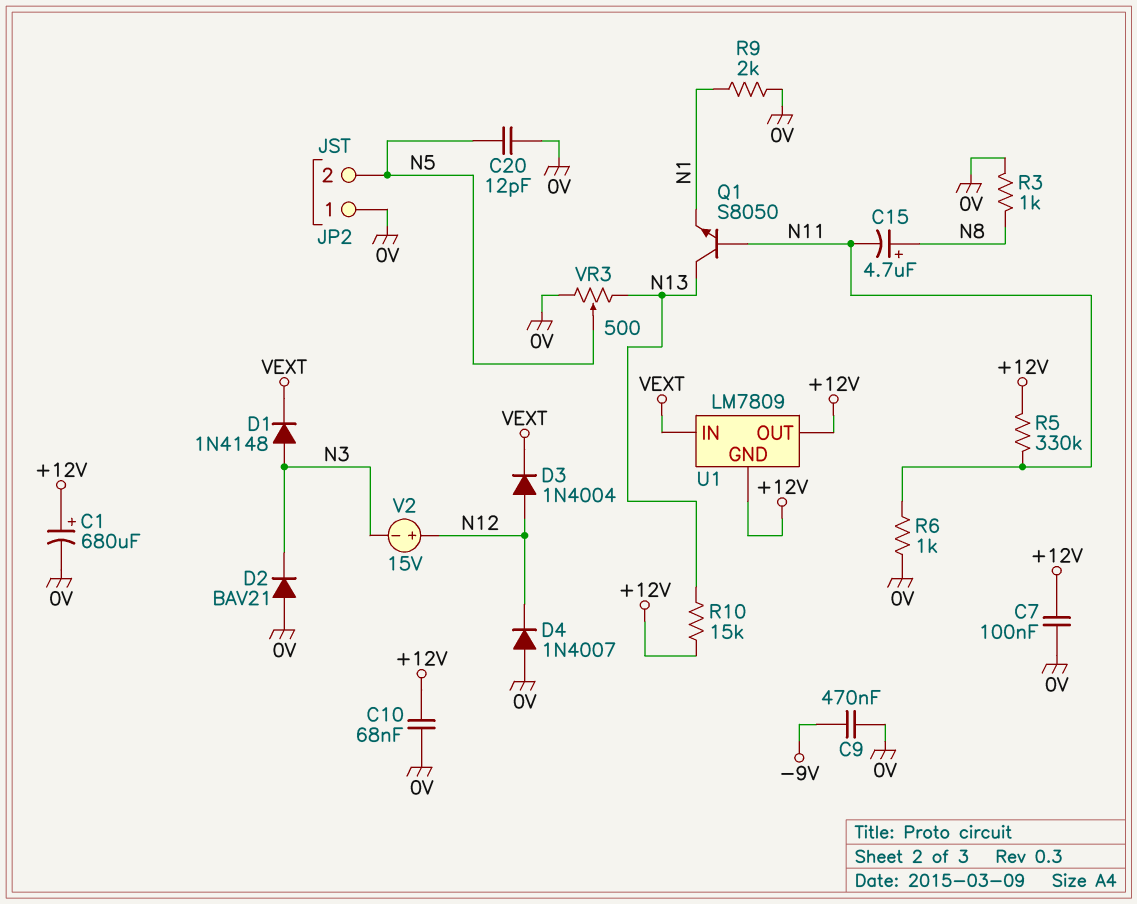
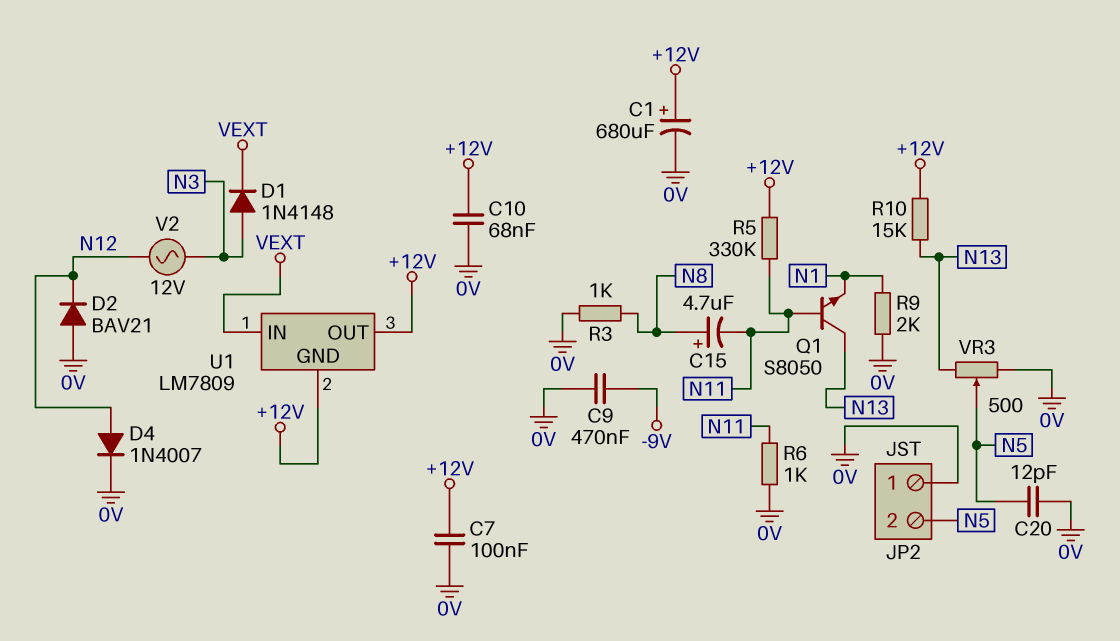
D2: diode BAV21 (A 0V, K N3) -> diode BAV21 (A 0V, K N12)
D3: diode 1N4004 (A N12, K VEXT) -> none
D4: diode 1N4007 (A 0V, K N12) -> diode 1N4007 (A N12, K 0V)
V2: 15V (plus N12, minus N3) -> AC 12V (N3, N12)

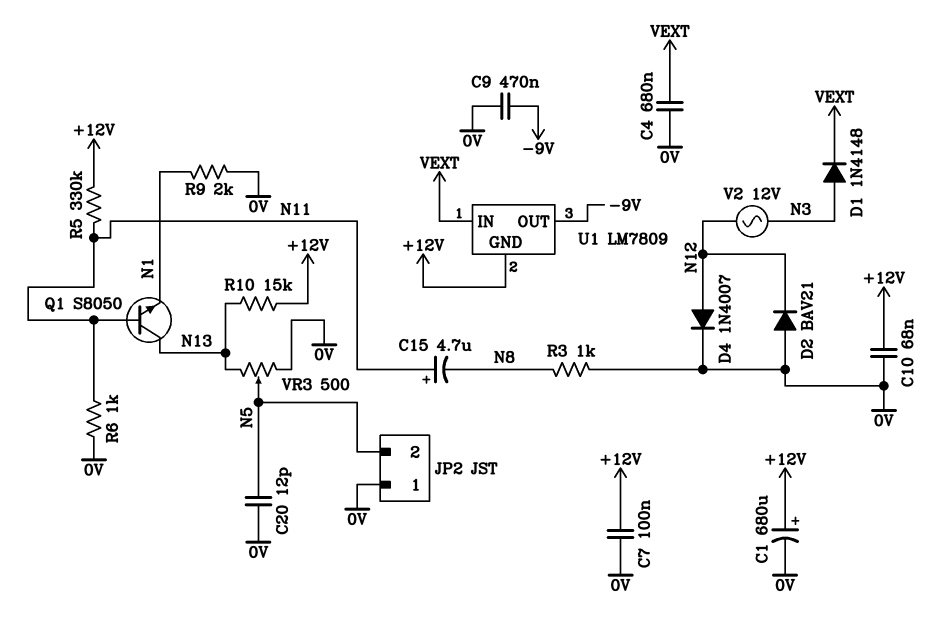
C4: none -> 680nF (0V, VEXT)
C15: 4.7uF (plus N8, minus N11) -> 4.7uF (plus N11, minus N8)
U1 pin OUT: +12V -> -9V

